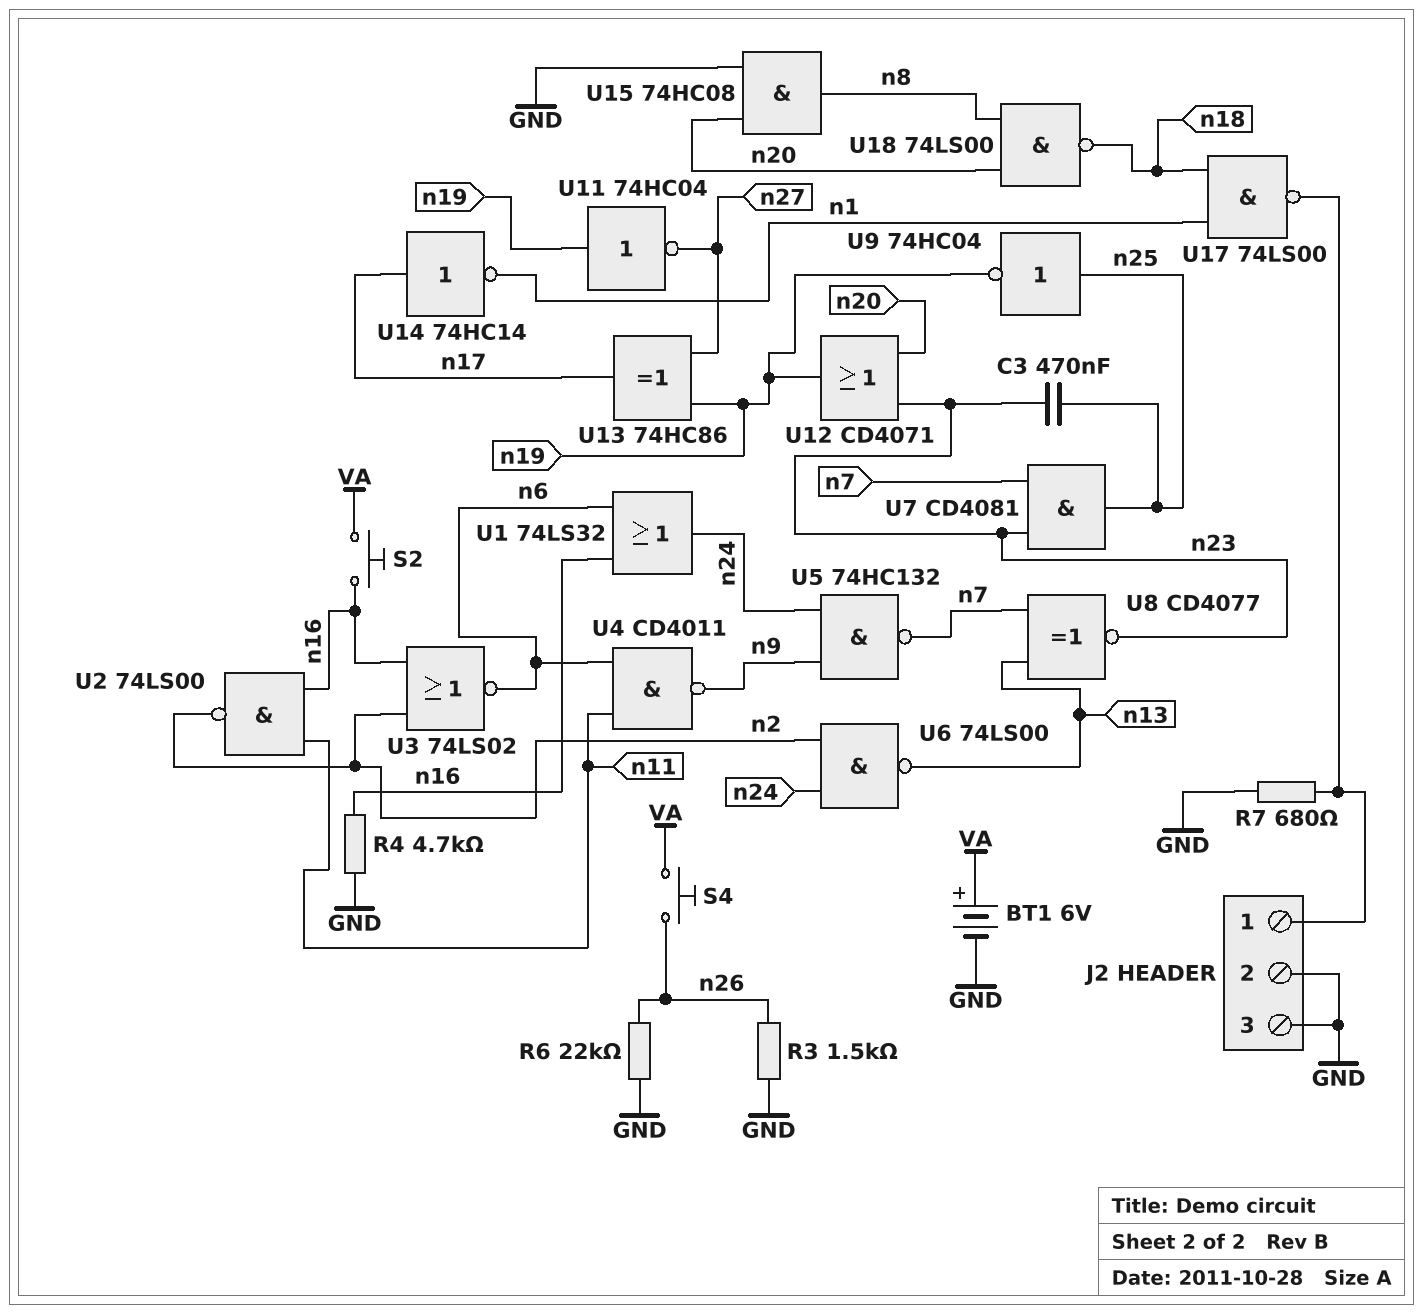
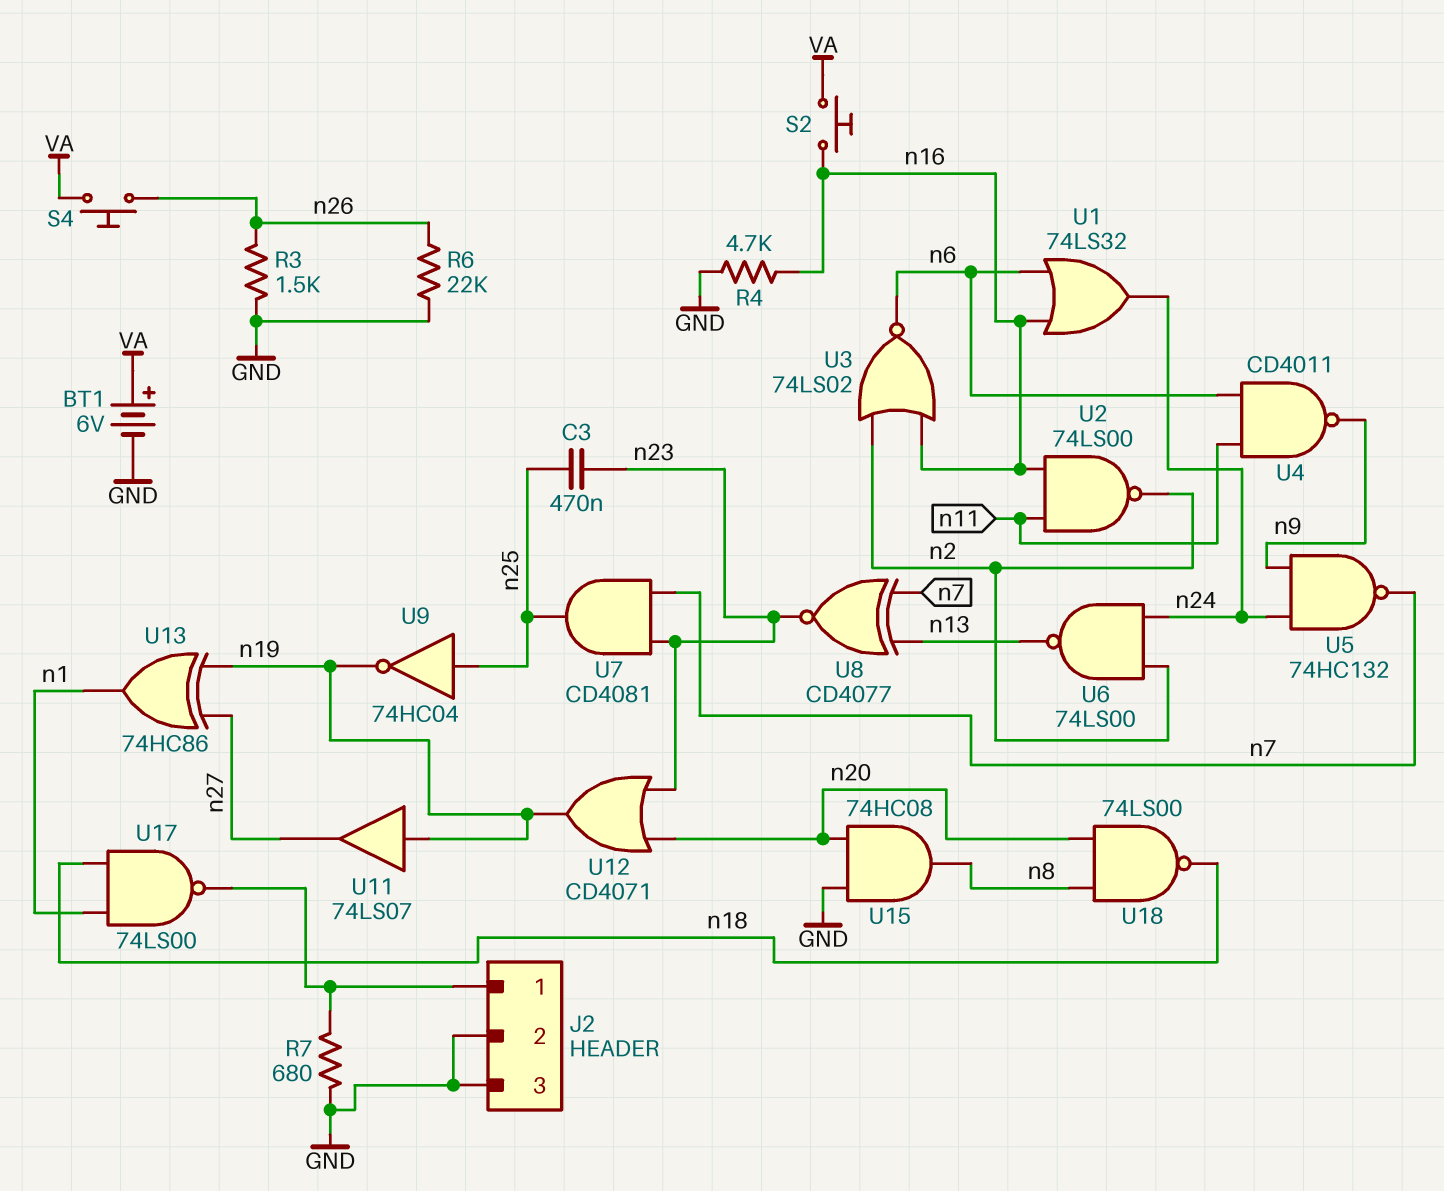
U11: NOT 74HC04 (in n19, out n27) -> buffer 74LS07 (in n19, out n27)
U13: XOR 74HC86 (in n19, in n27, out n17) -> XOR 74HC86 (in n19, in n27, out n1)
U14: NOT 74HC14 (in n17, out n1) -> none

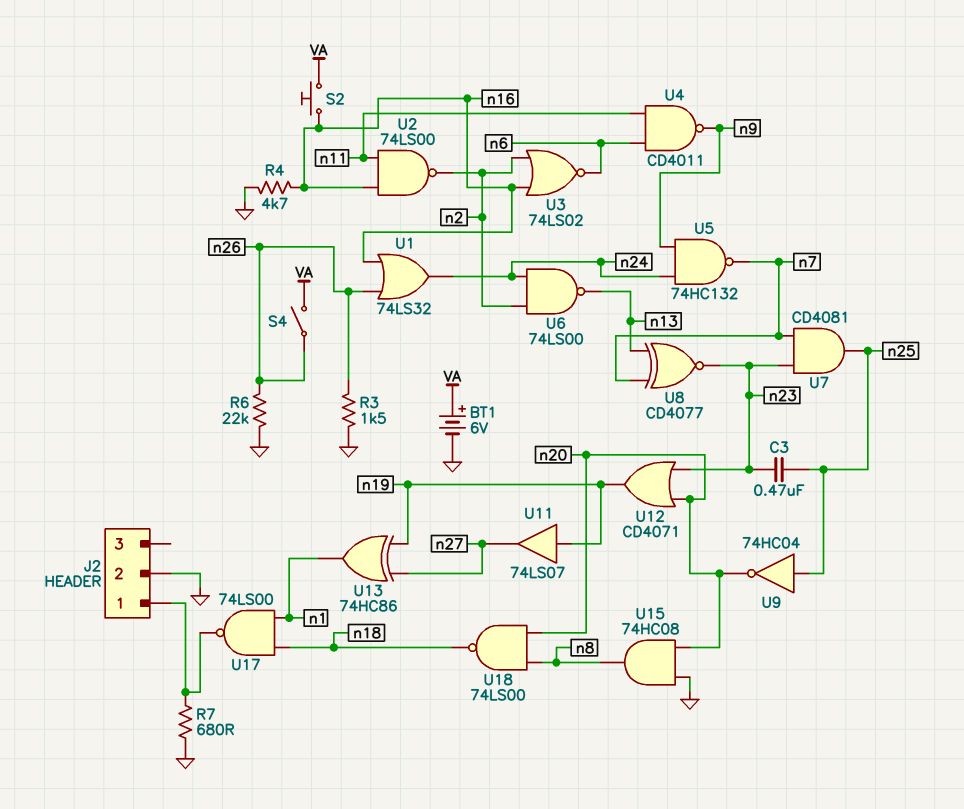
J2 pin 3: GND -> none
S4: button (VA, n26) -> switch (VA, n26)
U1: OR 74LS32 (in n6, in n16, out n24) -> OR 74LS32 (in n16, in n26, out n24)
U9: NOT 74HC04 (in n25, out n19) -> NOT 74HC04 (in n25, out n20)

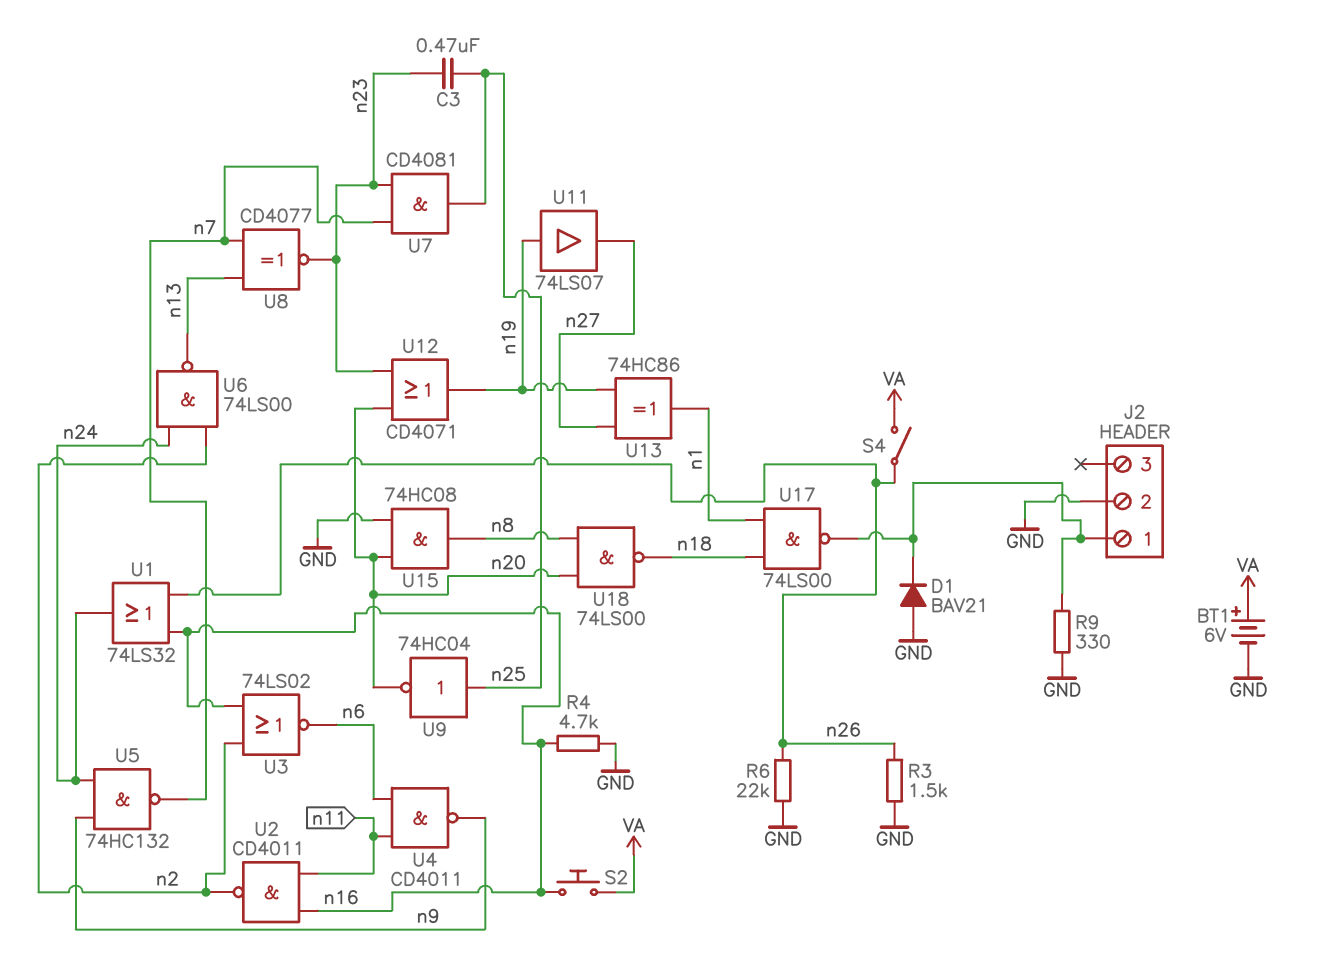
D1: none -> diode BAV21 (A GND, K J2/1)
R7: 680 (GND, J2/1) -> none
R9: none -> 330 (GND, J2/1)
U2: NAND 74LS00 (in n11, in n16, out n2) -> NAND CD4011 (in n11, in n16, out n2)

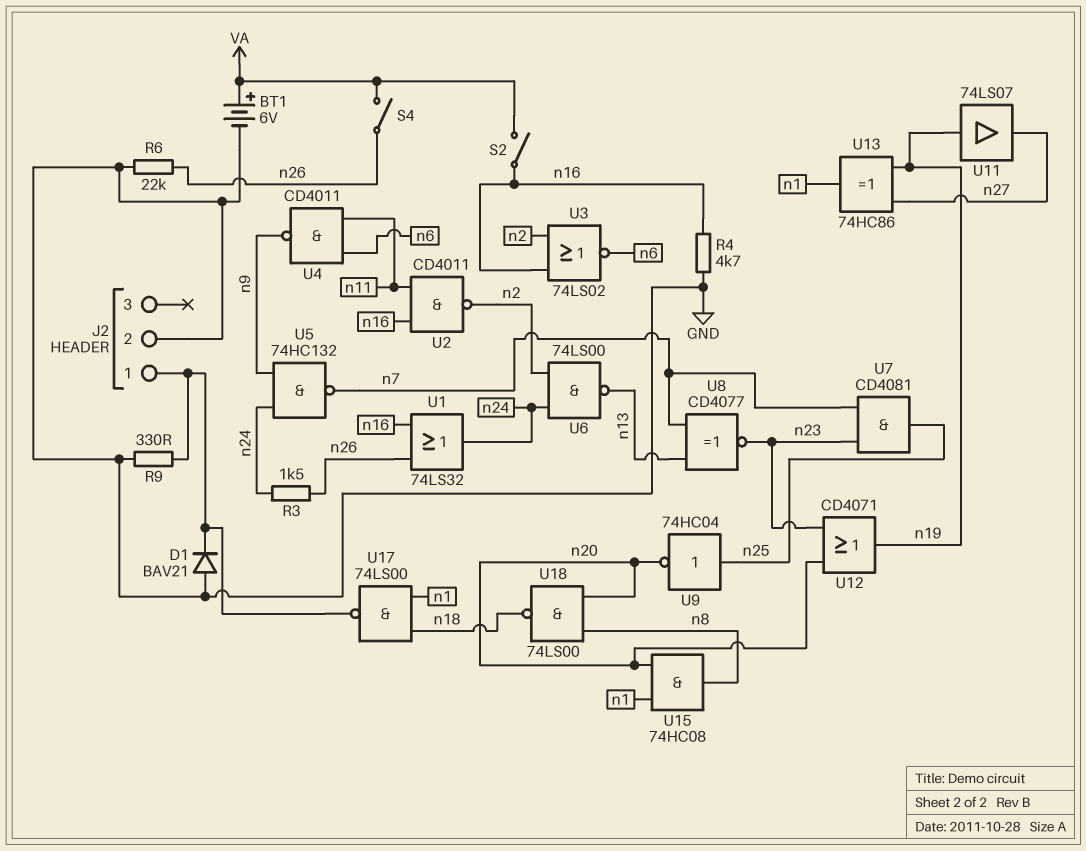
C3: 470nF (n23, n25) -> none
R3: 1.5k (GND, n26) -> 1.5k (n24, n26)
S2: button (VA, n16) -> switch (VA, n16)
U15: AND 74HC08 (in GND, in n20, out n8) -> AND 74HC08 (in n1, in n20, out n8)

